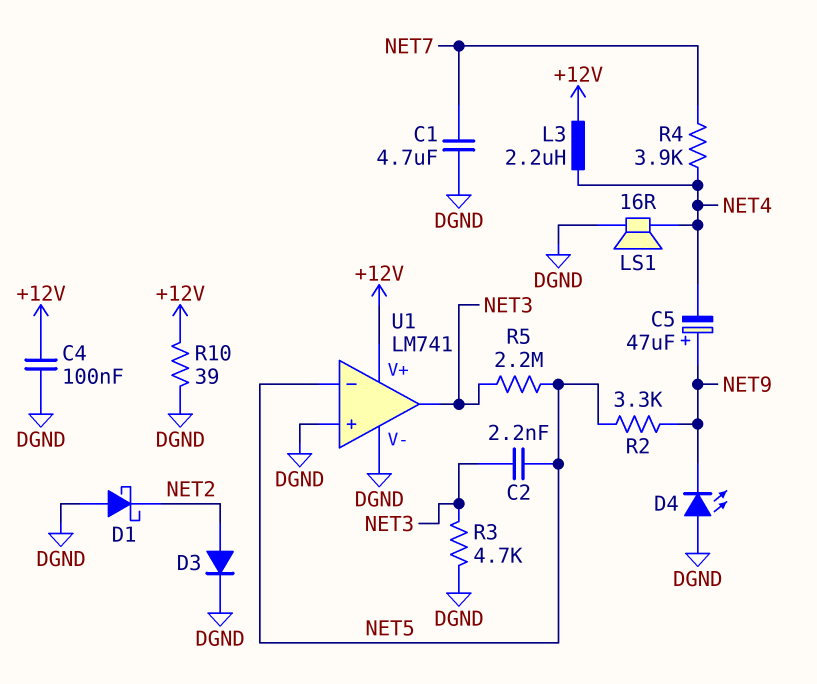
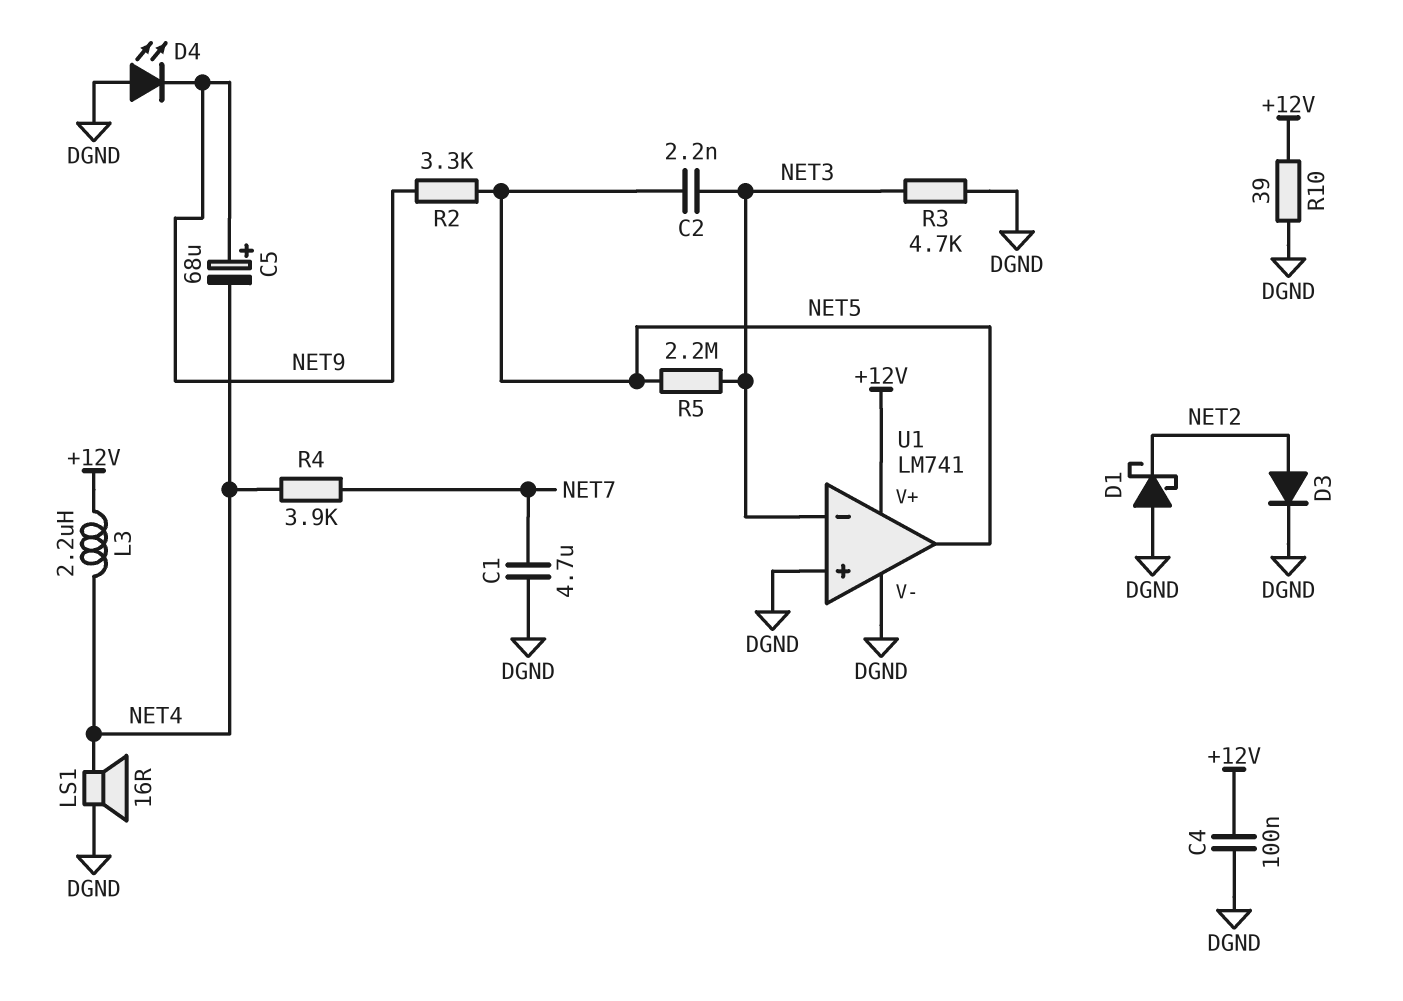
C5: 47uF (plus NET9, minus NET4) -> 68uF (plus NET9, minus NET4)
U1 pin in-: NET5 -> NET3
U1 pin out: NET3 -> NET5

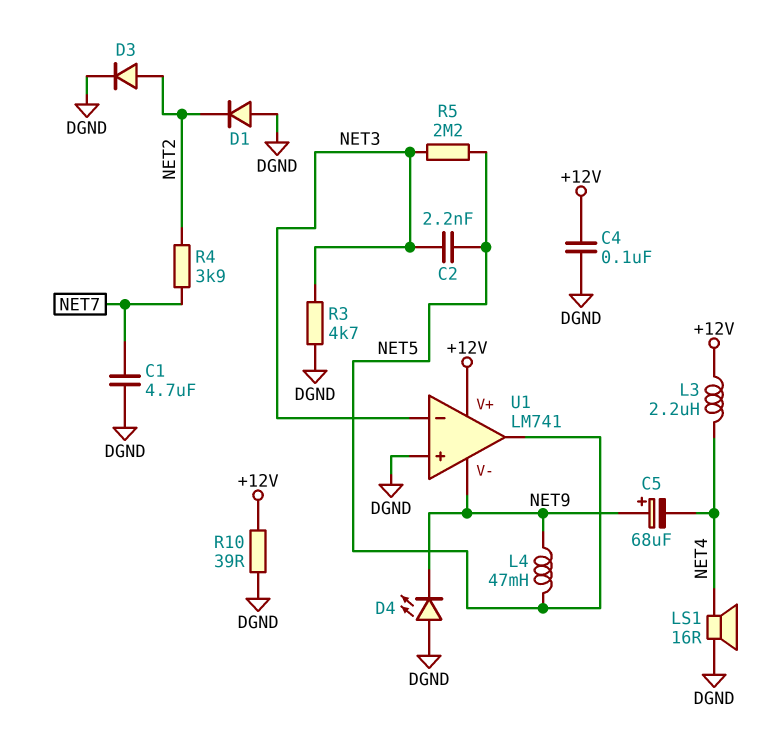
D1: schottky (A DGND, K NET2) -> diode (A DGND, K NET2)
L4: none -> 47mH (NET5, NET9)
R2: 3.3k (NET5, NET9) -> none
R4: 3.9k (NET4, NET7) -> 3.9k (NET2, NET7)
U1 pin V-: DGND -> NET9

